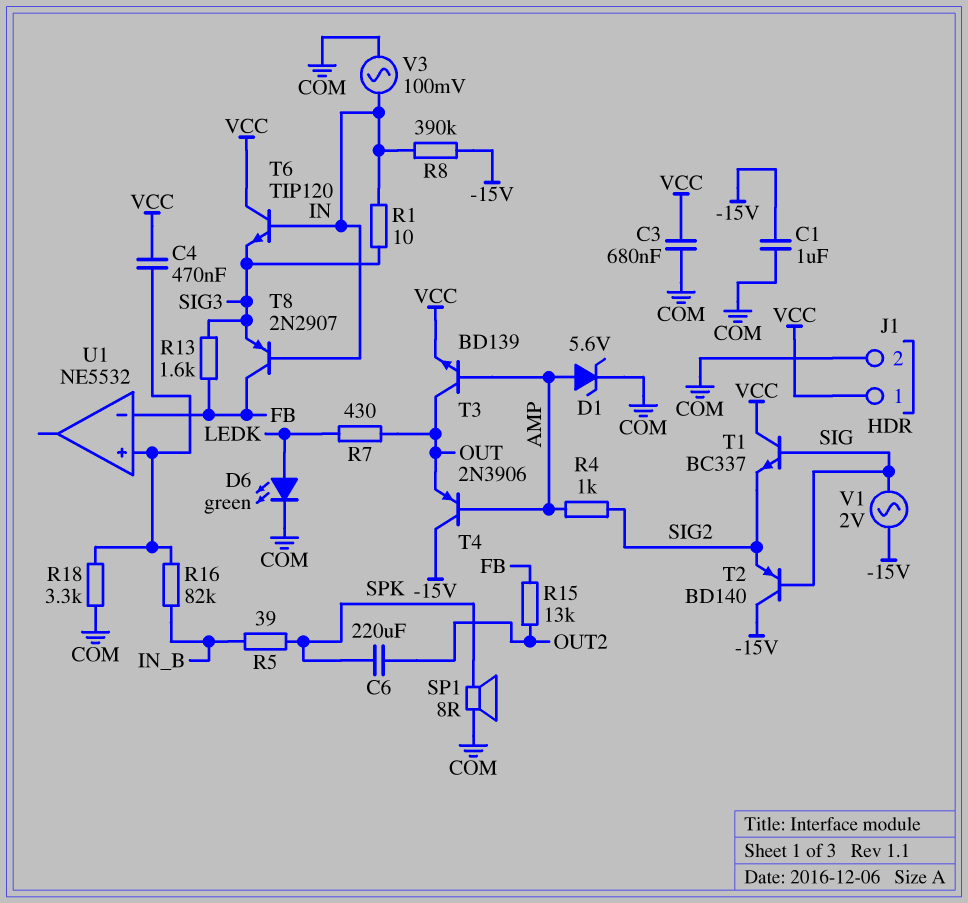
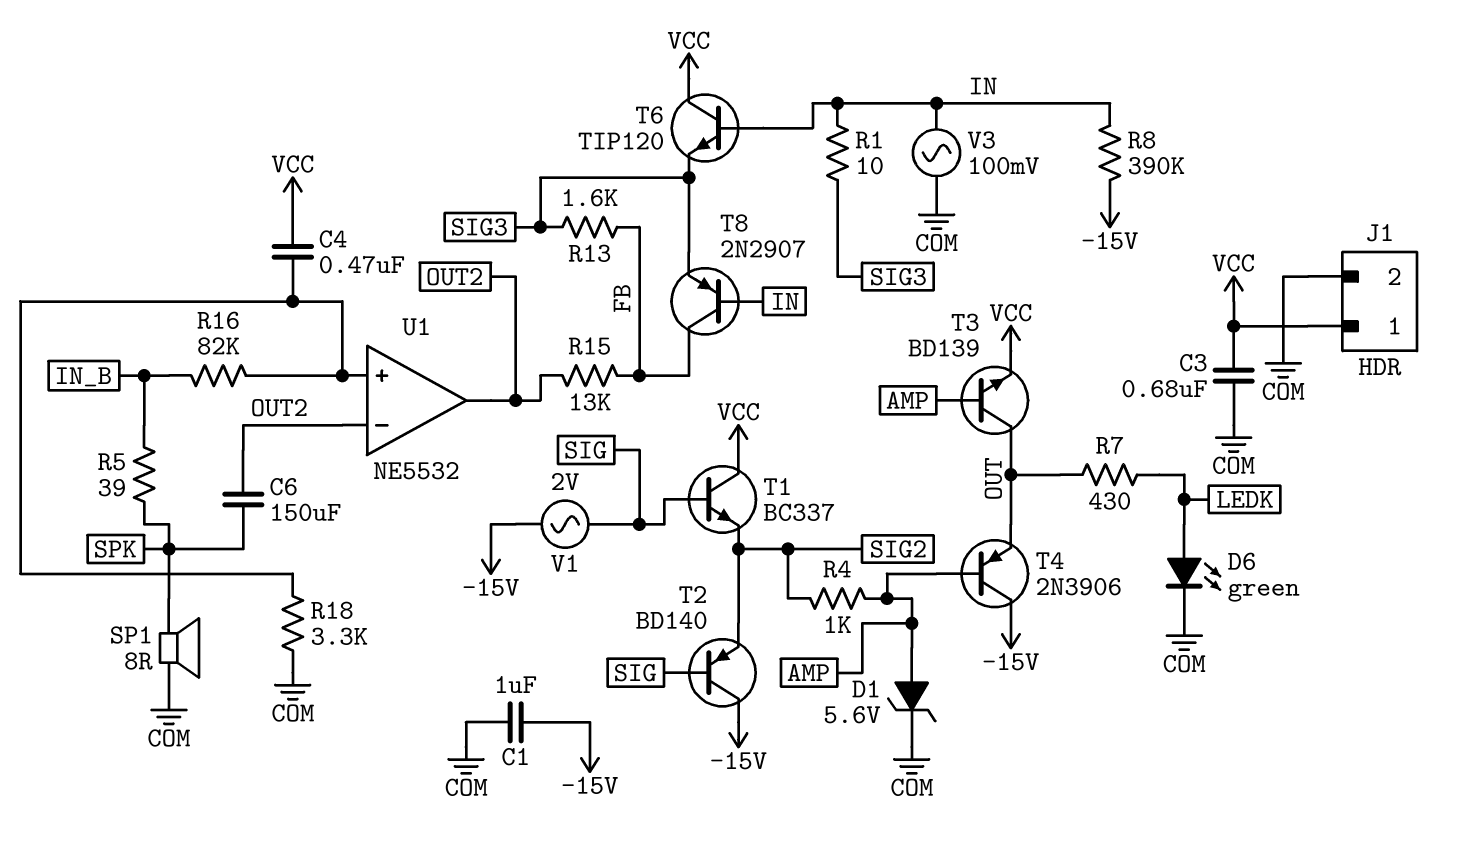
C6: 220uF (OUT2, SPK) -> 150uF (OUT2, SPK)
U1 pin in-: FB -> OUT2
U1 pin out: none -> OUT2

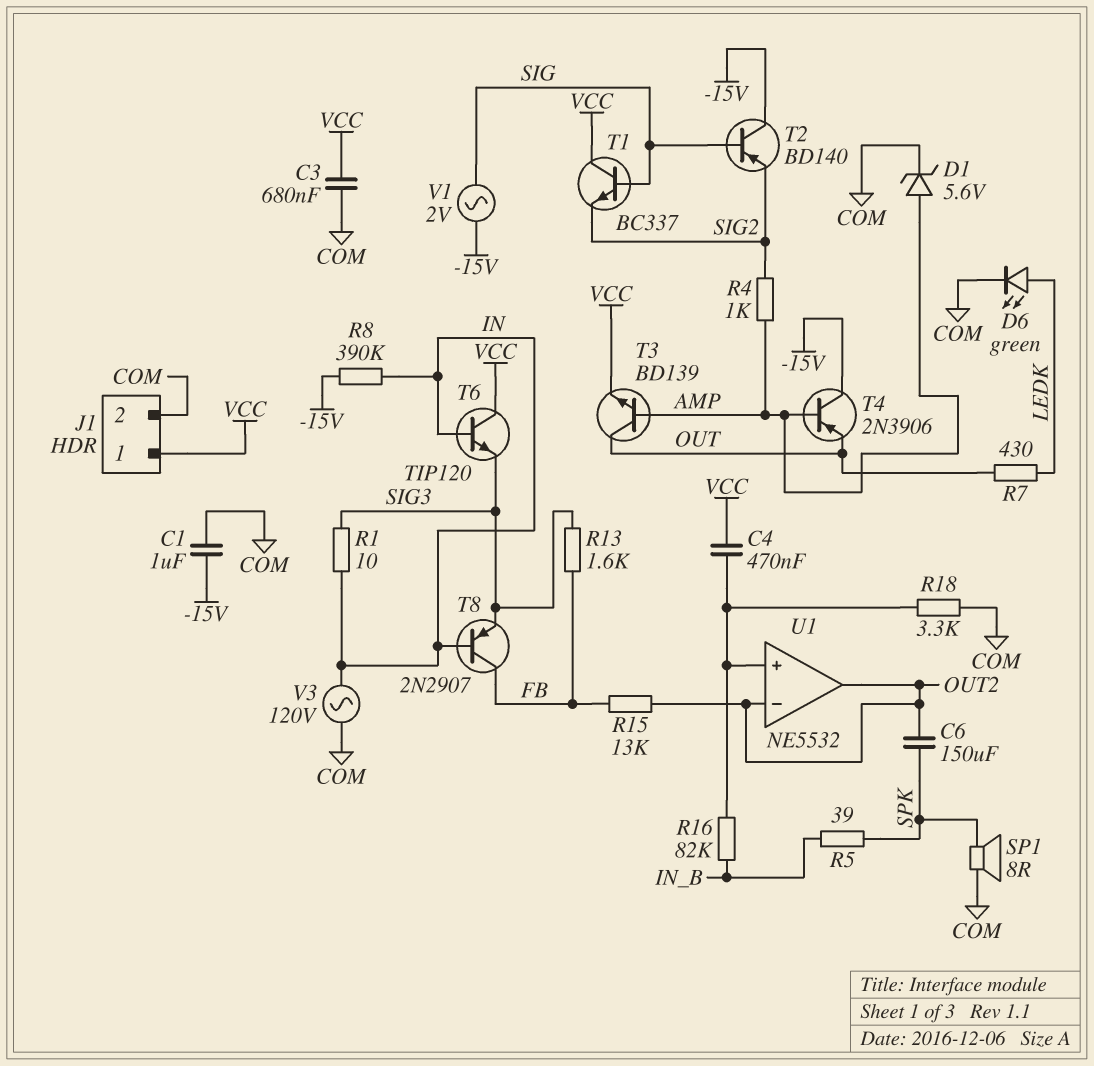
V3: AC 100mV (COM, IN) -> AC 120V (COM, IN)

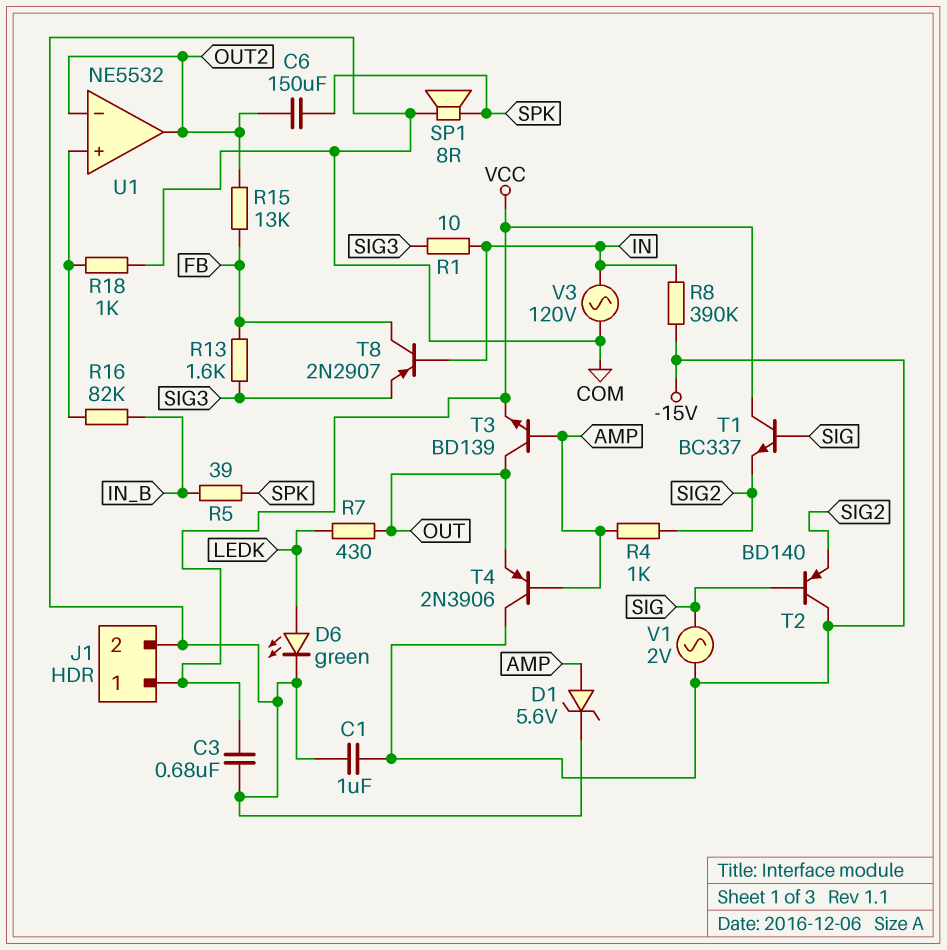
C4: 470nF (U1/in+, VCC) -> none
R18: 3.3k (COM, U1/in+) -> 1k (COM, U1/in+)
T6: NPN TIP120 (B IN, C VCC, E SIG3) -> none

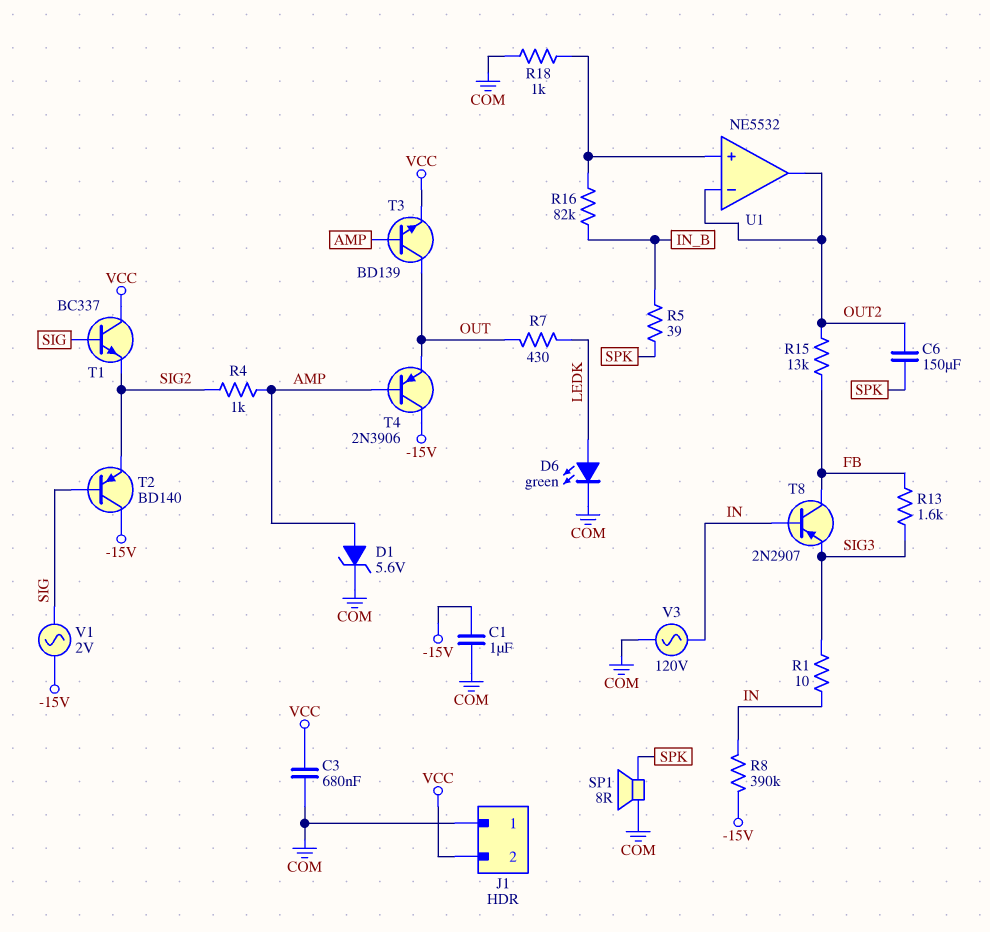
J1 pin 1: VCC -> COM
J1 pin 2: COM -> VCC

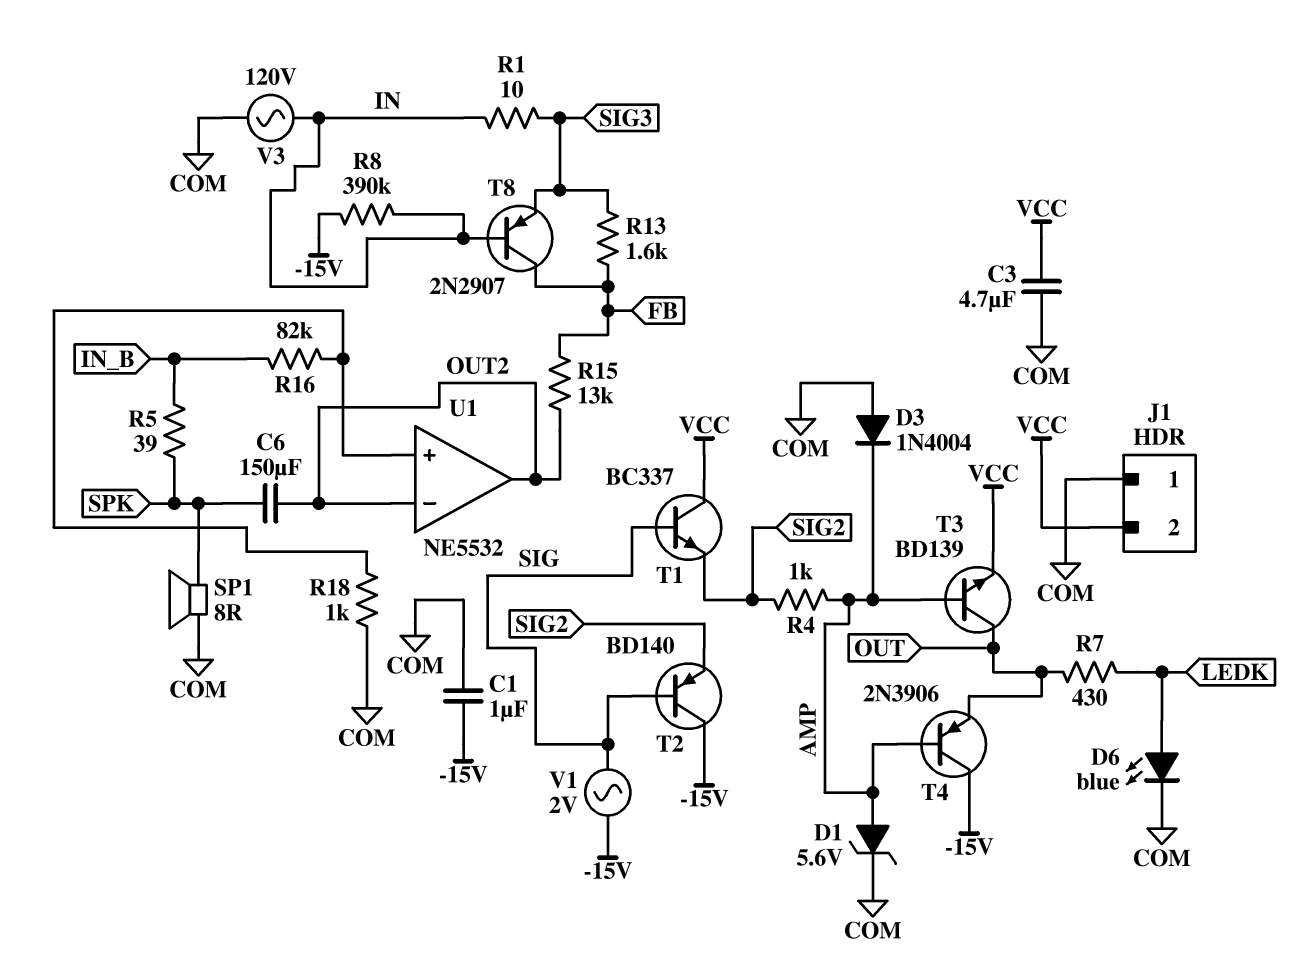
C3: 680nF (COM, VCC) -> 4.7uF (COM, VCC)
D3: none -> diode 1N4004 (A COM, K AMP)
D6: LED green (A LEDK, K COM) -> LED blue (A LEDK, K COM)

